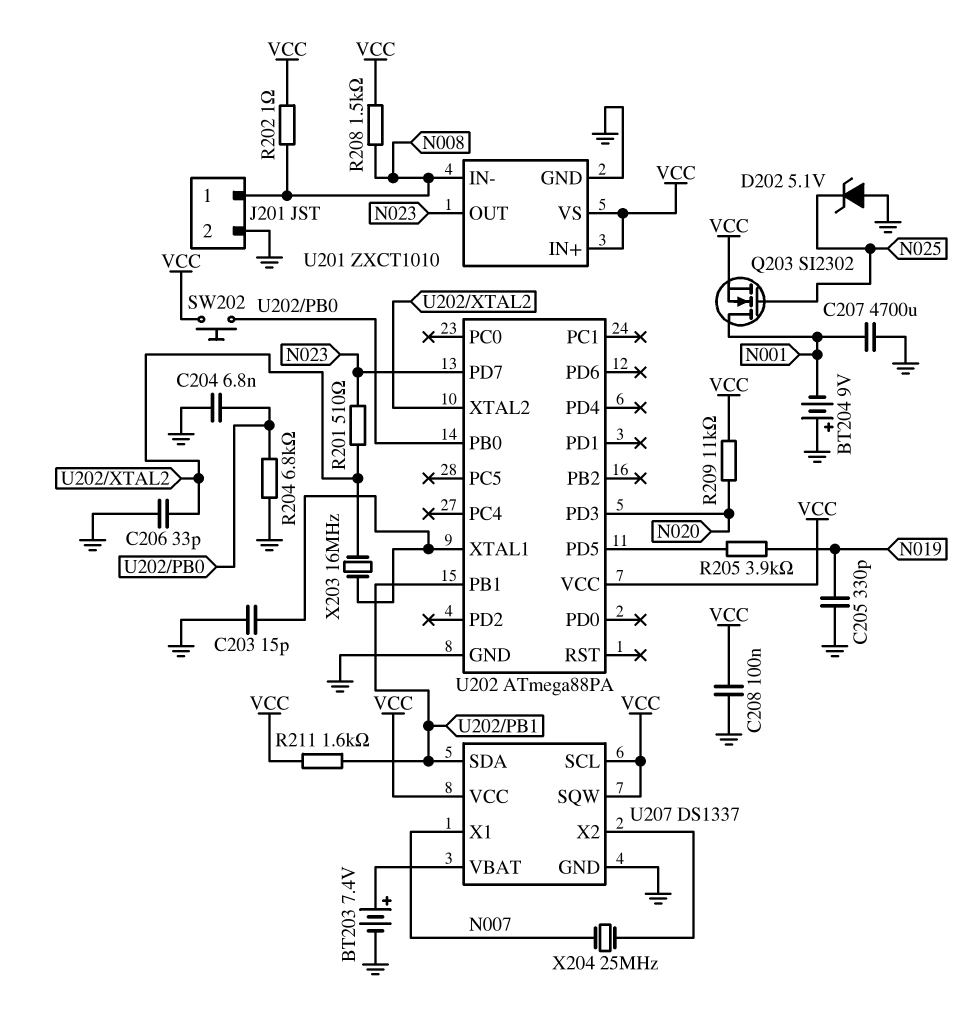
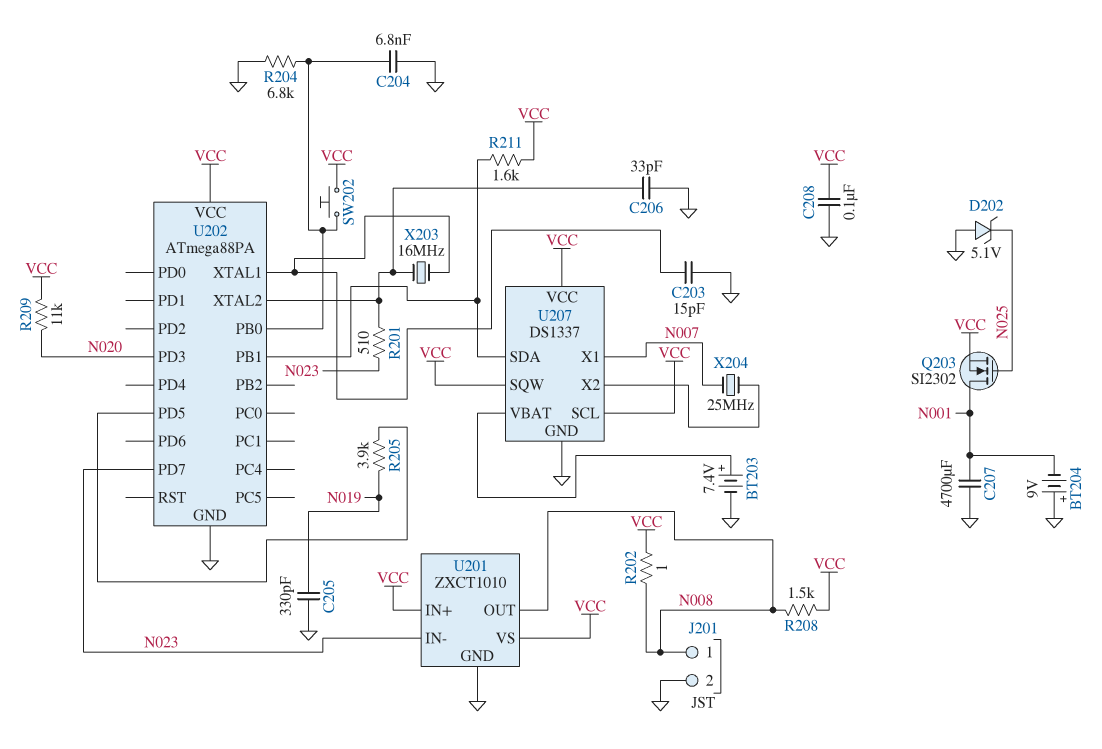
U201 pin IN-: N008 -> N023
U201 pin OUT: N023 -> N008

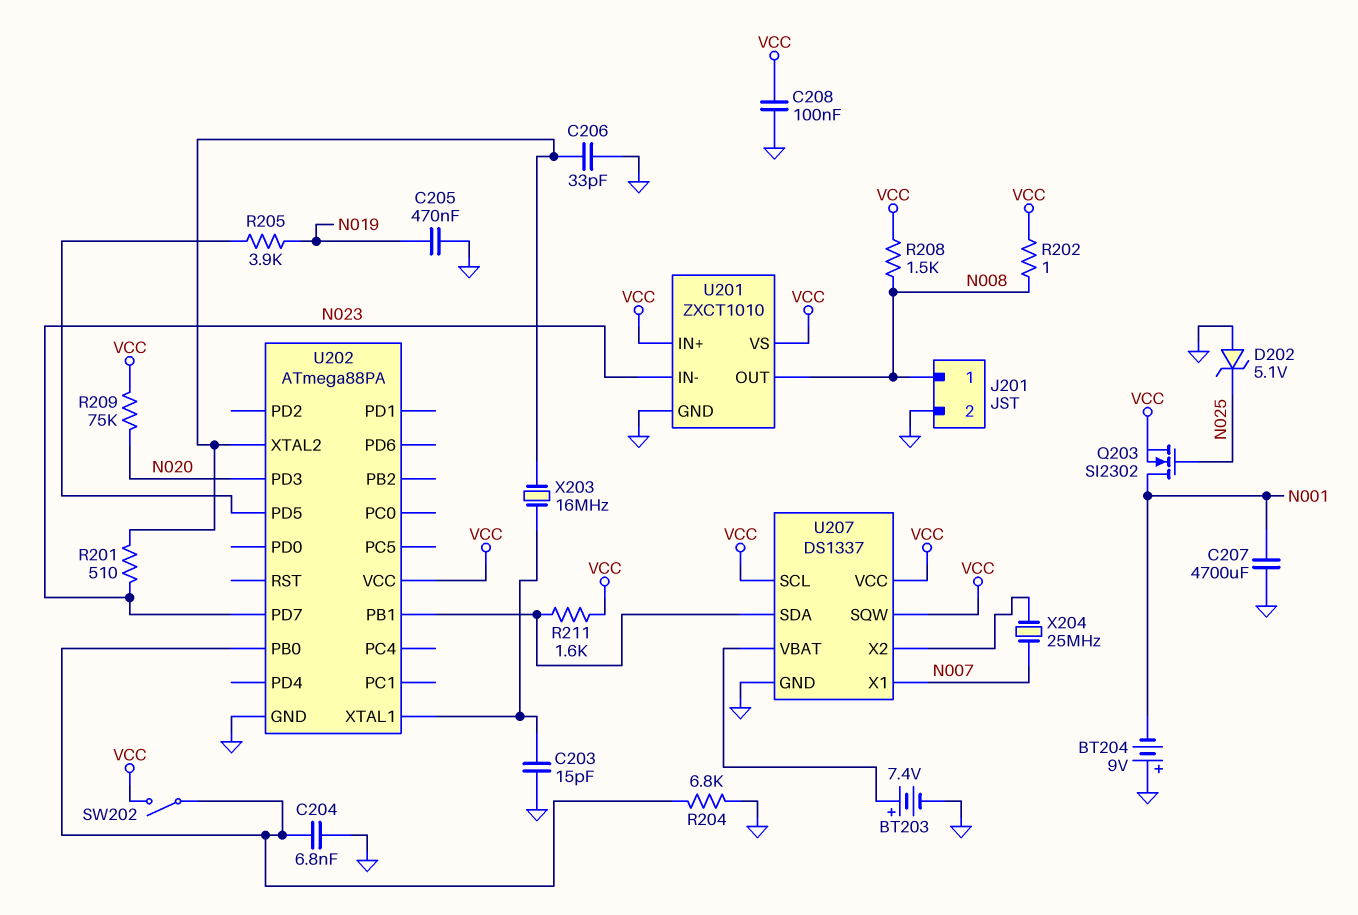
C205: 330pF (GND, N019) -> 470nF (GND, N019)
R209: 11k (N020, VCC) -> 75k (N020, VCC)
SW202: button (U202/PB0, VCC) -> switch (U202/PB0, VCC)

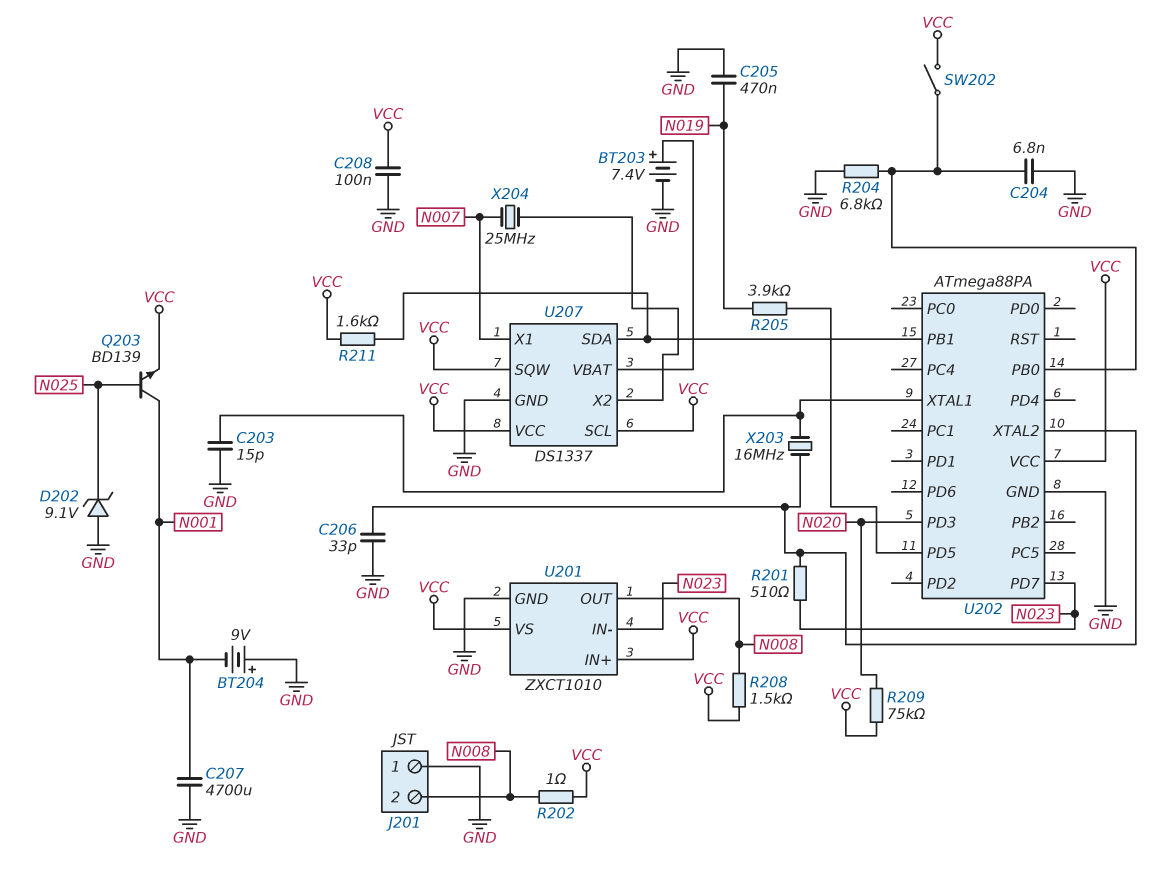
D202: zener 5.1V (A GND, K N025) -> zener 9.1V (A GND, K N025)
J201 pin 1: N008 -> GND
J201 pin 2: GND -> N008
Q203: NMOS SI2302 (G N025, D N001, S VCC) -> NPN BD139 (B N025, C N001, E VCC)

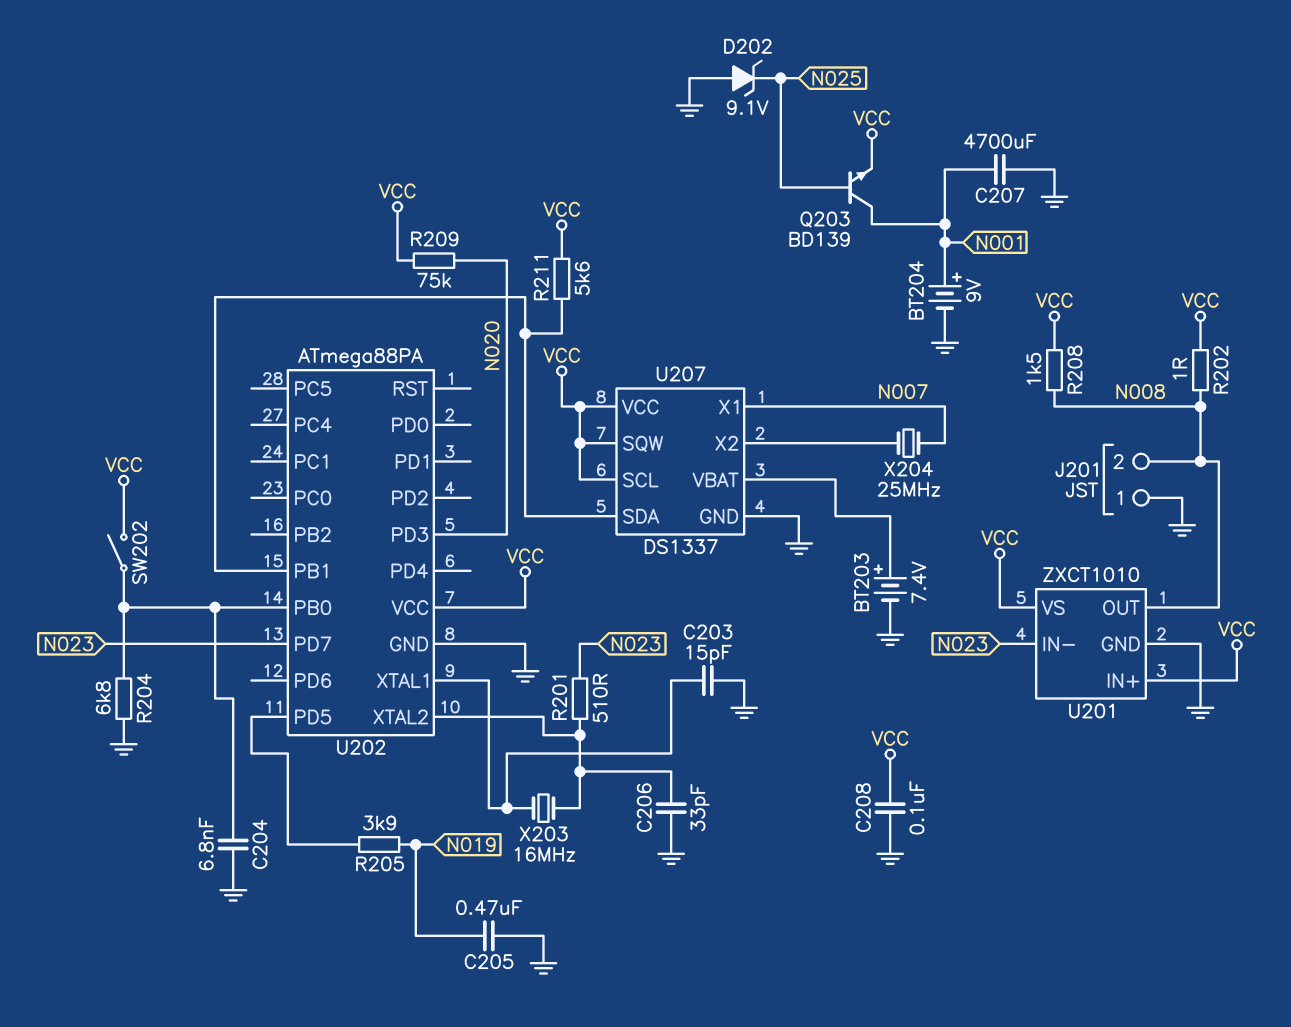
BT204: 9V (plus GND, minus N001) -> 9V (plus N001, minus GND)
R211: 1.6k (U202/PB1, VCC) -> 5.6k (U202/PB1, VCC)

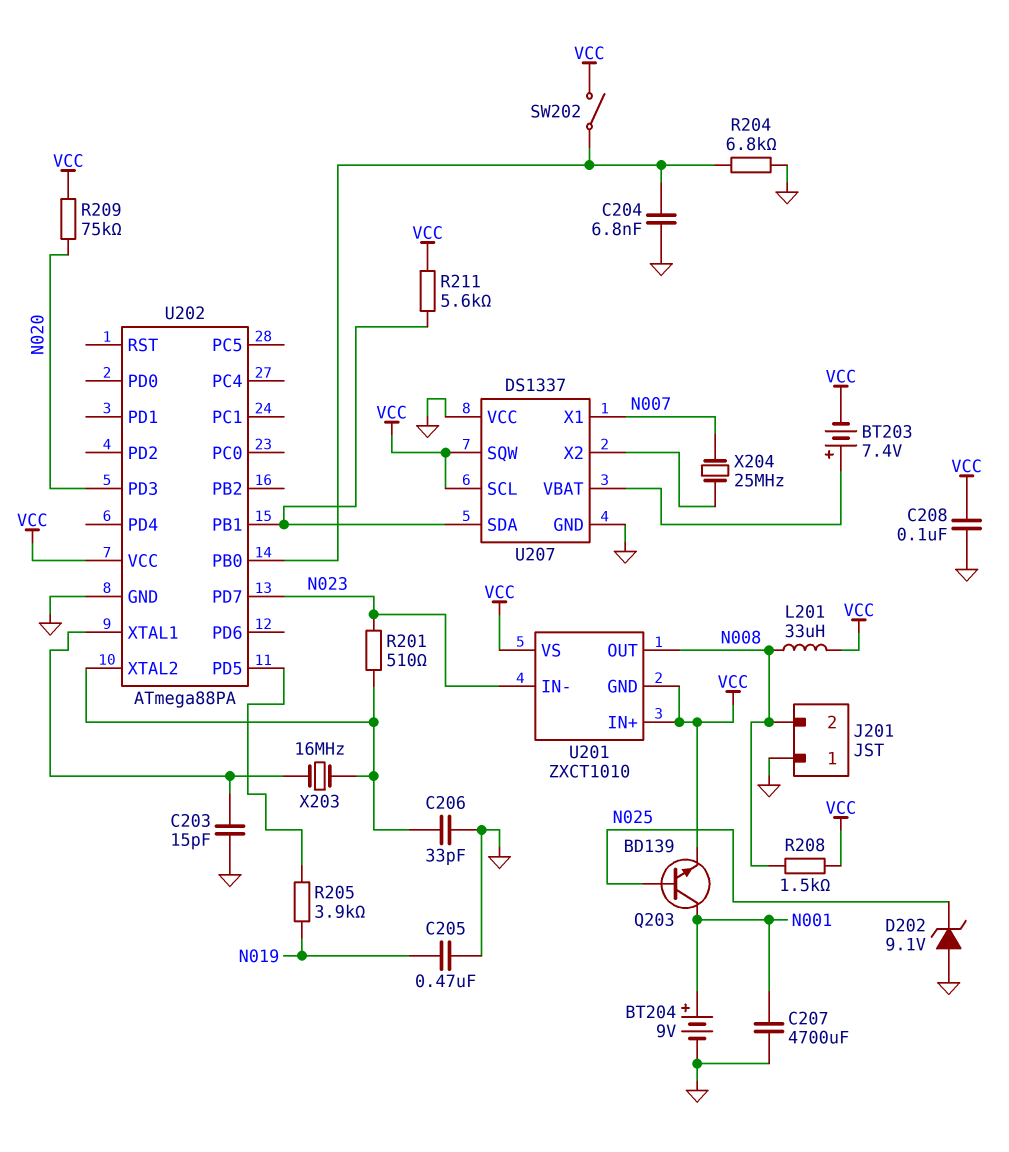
BT203: 7.4V (plus U207/VBAT, minus GND) -> 7.4V (plus U207/VBAT, minus VCC)
L201: none -> 33uH (N008, VCC)
R202: 1 (N008, VCC) -> none
U201 pin GND: GND -> VCC
U207 pin VCC: VCC -> GND

